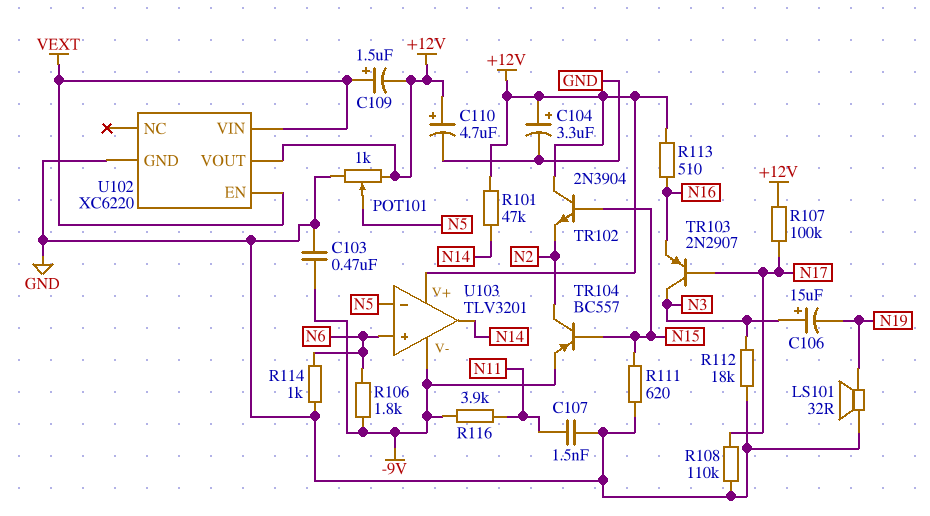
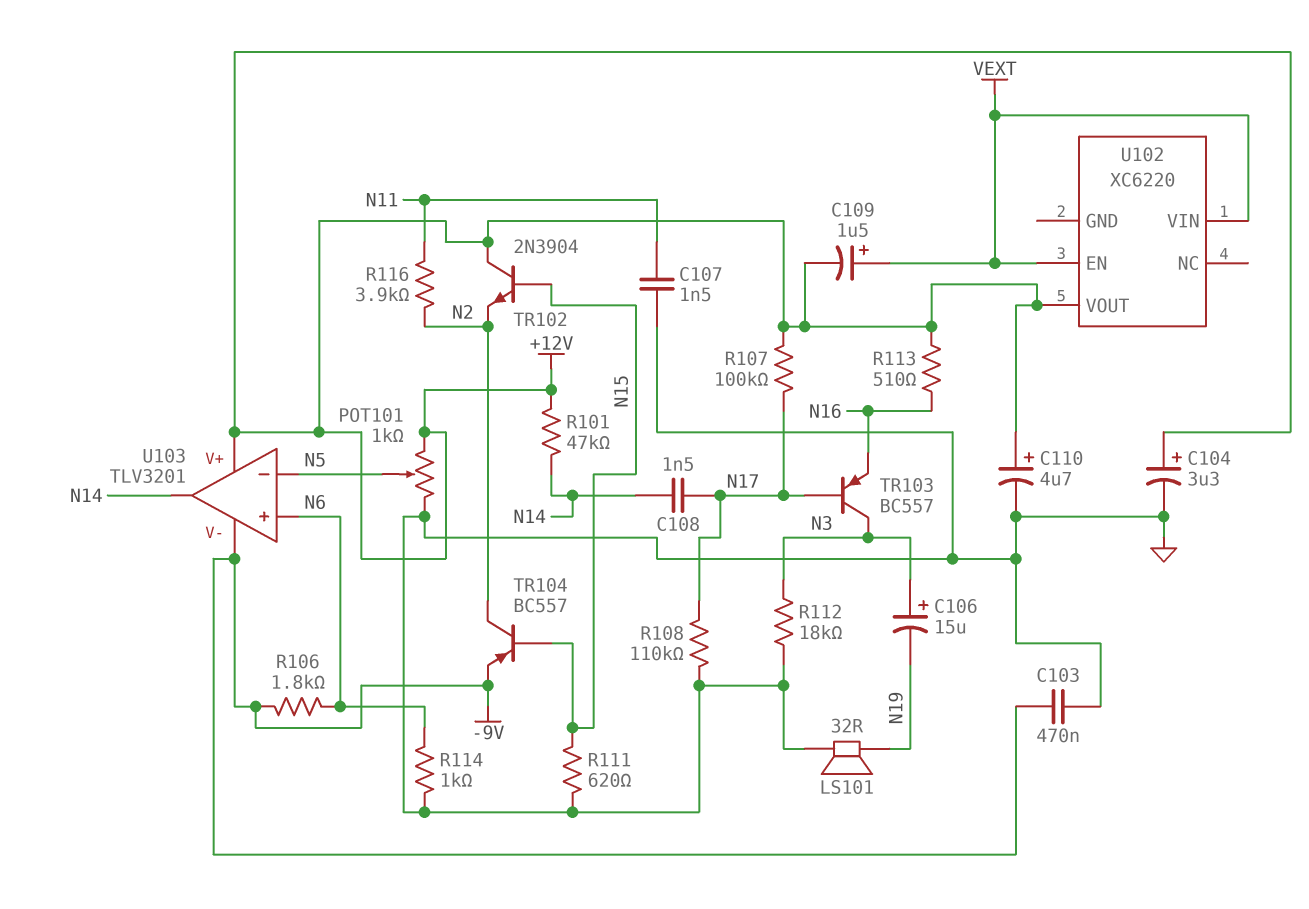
C108: none -> 1.5nF (N14, N17)
R116: 3.9k (-9V, N11) -> 3.9k (N2, N11)
TR103: PNP 2N2907 (B N17, C N3, E N16) -> PNP BC557 (B N17, C N3, E N16)
U102 pin GND: GND -> none

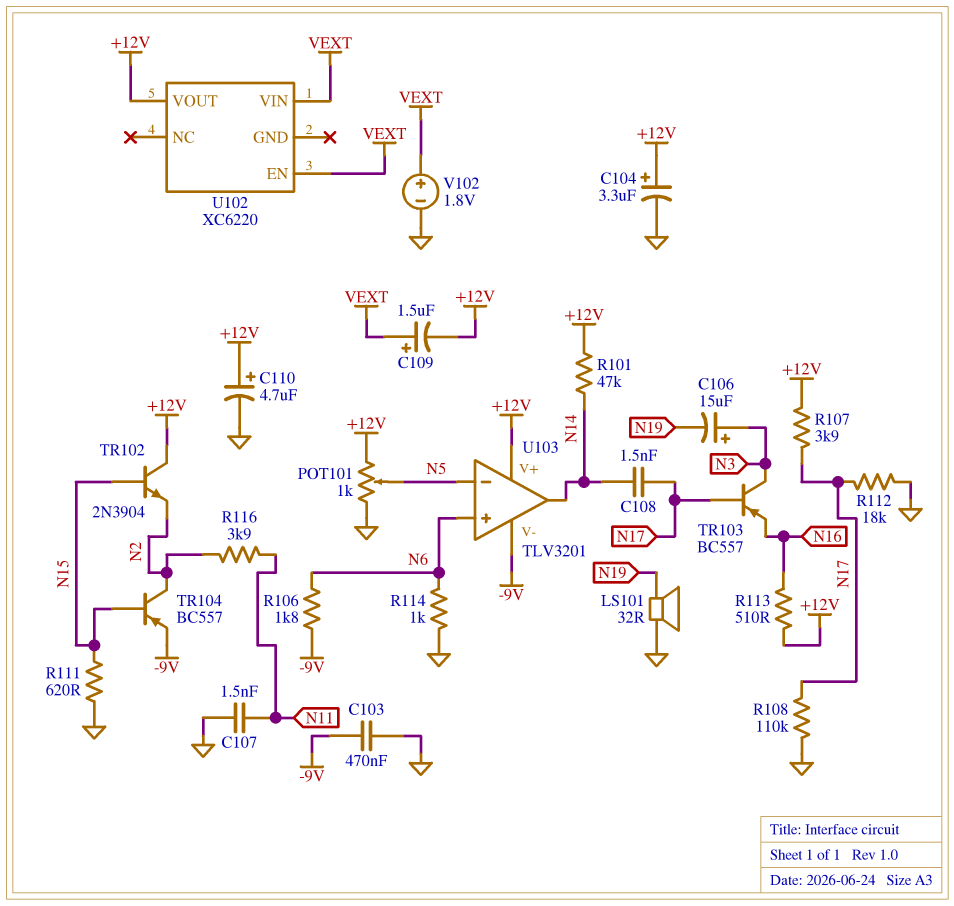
R107: 100k (+12V, N17) -> 3.9k (+12V, N17)
R112: 18k (GND, N3) -> 18k (GND, N17)
V102: none -> 1.8V (plus VEXT, minus GND)

